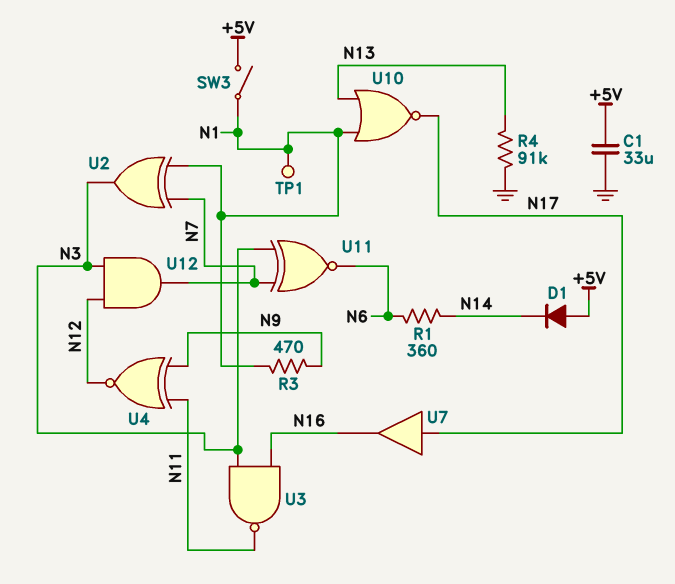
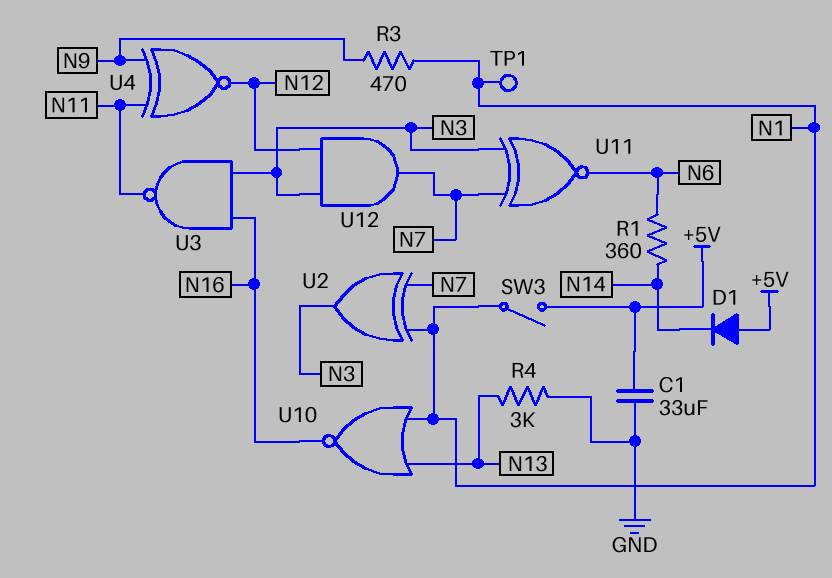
R4: 91k (GND, N13) -> 3k (GND, N13)
U7: buffer (in N17, out N16) -> none
U10: NOR (in N1, in N13, out N17) -> NOR (in N1, in N13, out N16)

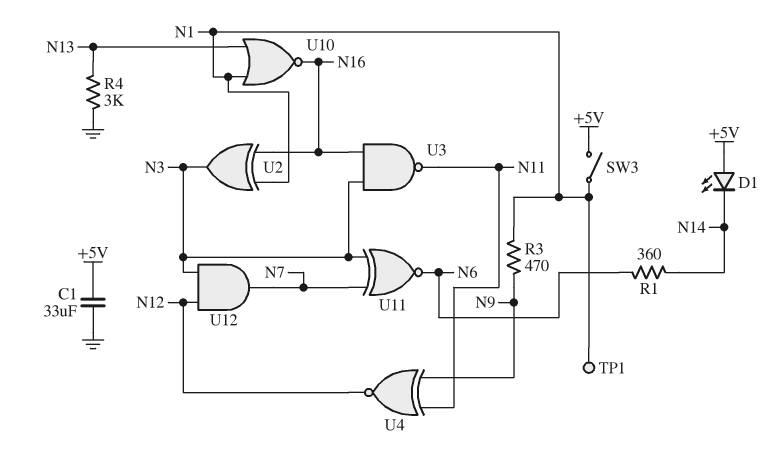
D1: diode (A +5V, K N14) -> LED (A +5V, K N14)
U2: XOR (in N1, in N7, out N3) -> XOR (in N1, in N16, out N3)

